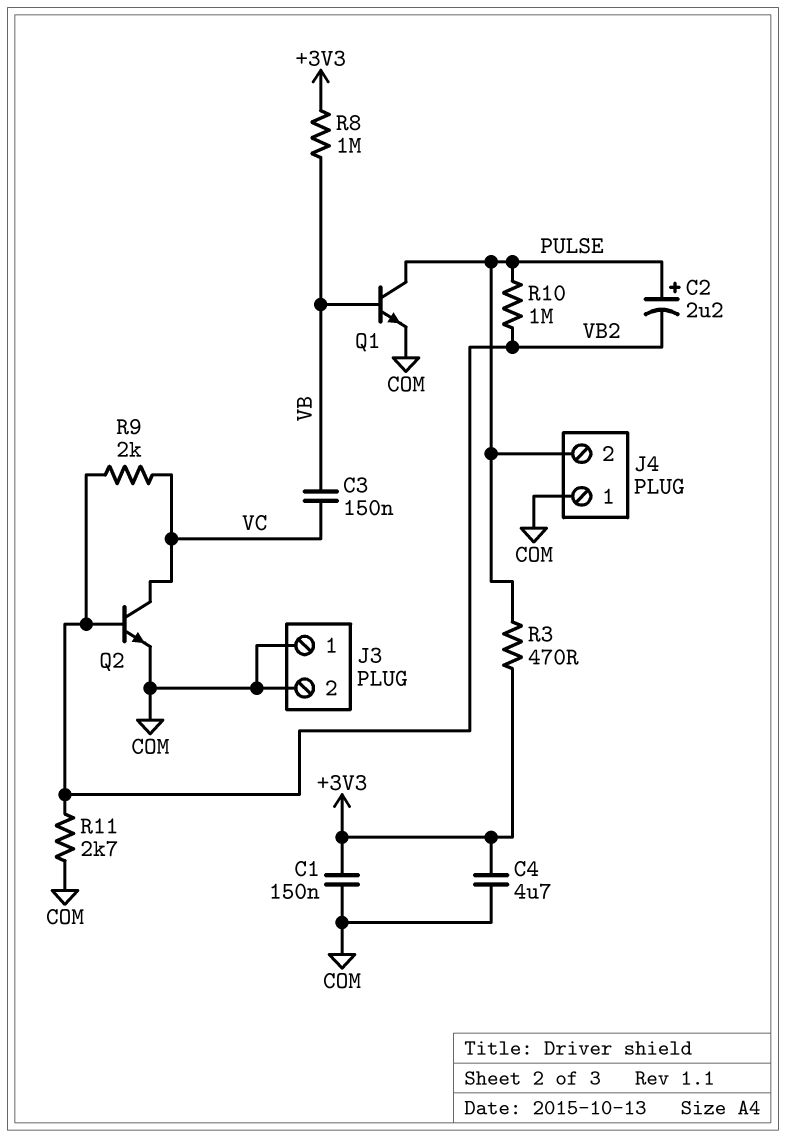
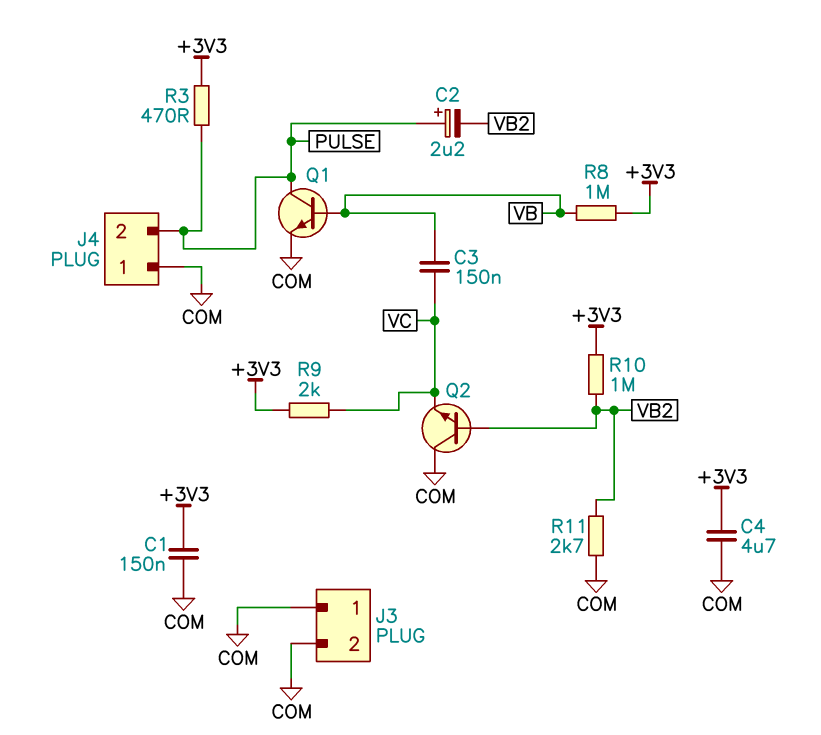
Q2: NPN (B VB2, C VC, E COM) -> NPN (B VB2, C COM, E VC)
R9: 2k (VB2, VC) -> 2k (+3V3, VC)
R10: 1M (PULSE, VB2) -> 1M (+3V3, VB2)

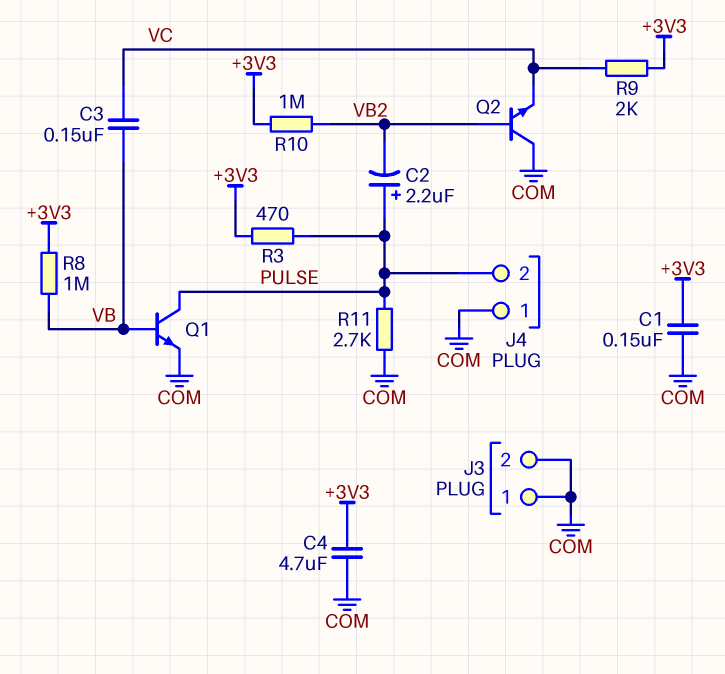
R11: 2.7k (COM, VB2) -> 2.7k (COM, PULSE)

